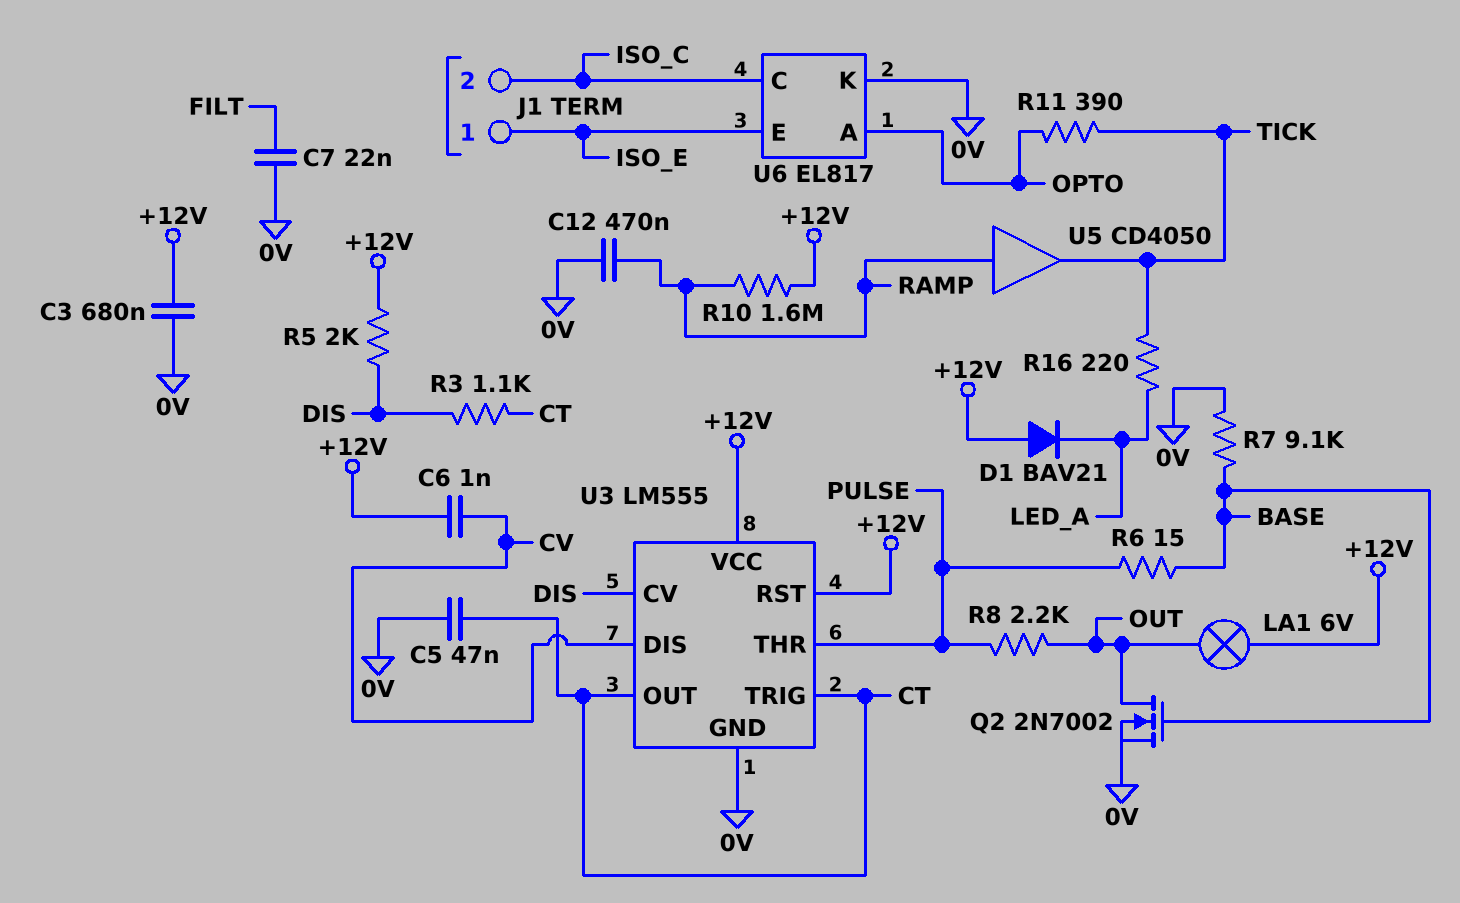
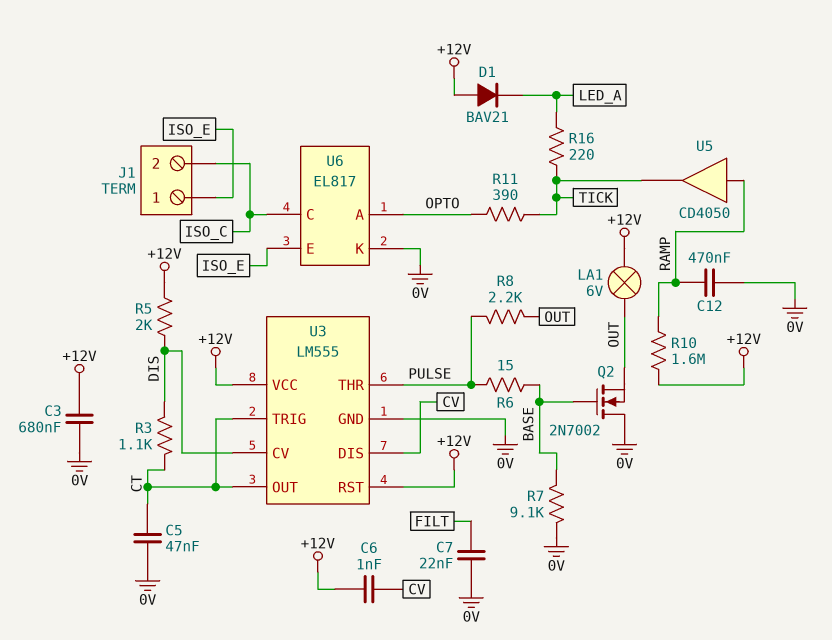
Q2: NMOS 2N7002 (G BASE, D OUT, S 0V) -> NMOS 2N7002 (G BASE, D 0V, S OUT)

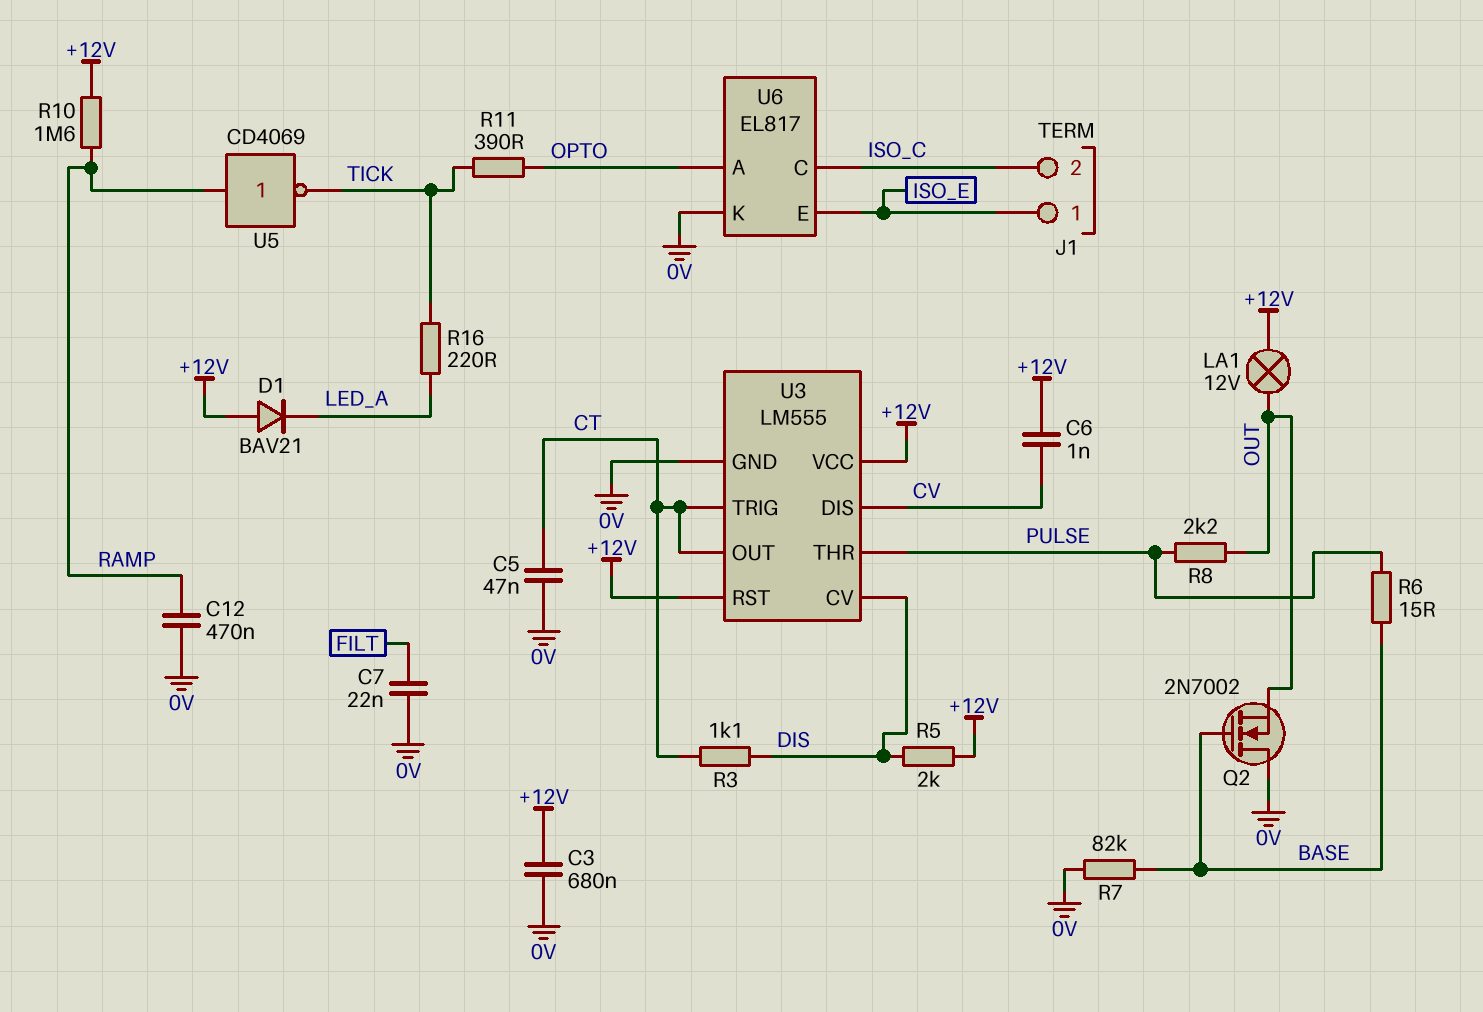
LA1: lamp 6V (+12V, OUT) -> lamp 12V (+12V, OUT)
R7: 9.1k (0V, BASE) -> 82k (0V, BASE)
U5: buffer CD4050 (in RAMP, out TICK) -> NOT CD4069 (in RAMP, out TICK)

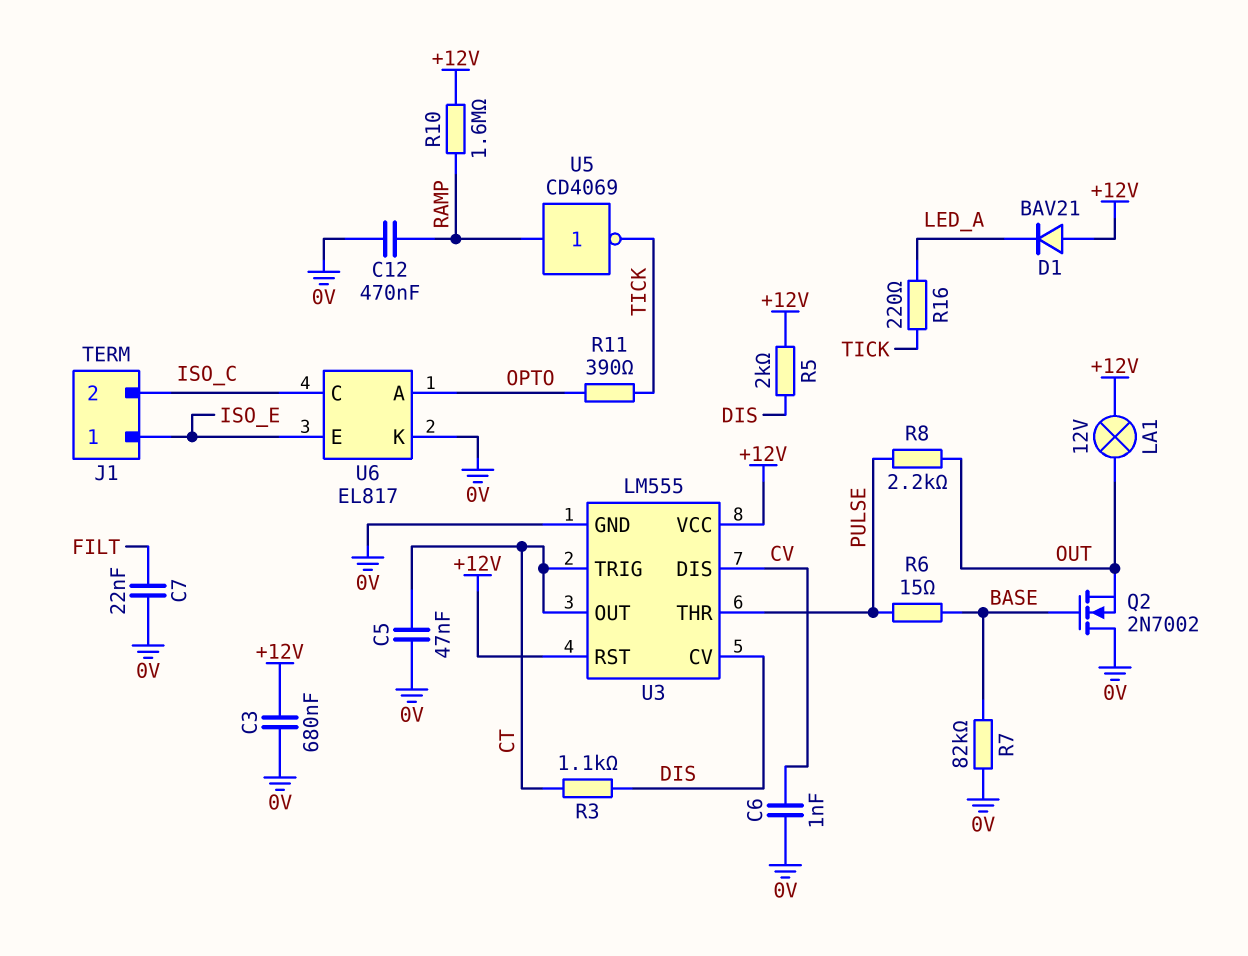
C6: 1nF (+12V, CV) -> 1nF (0V, CV)

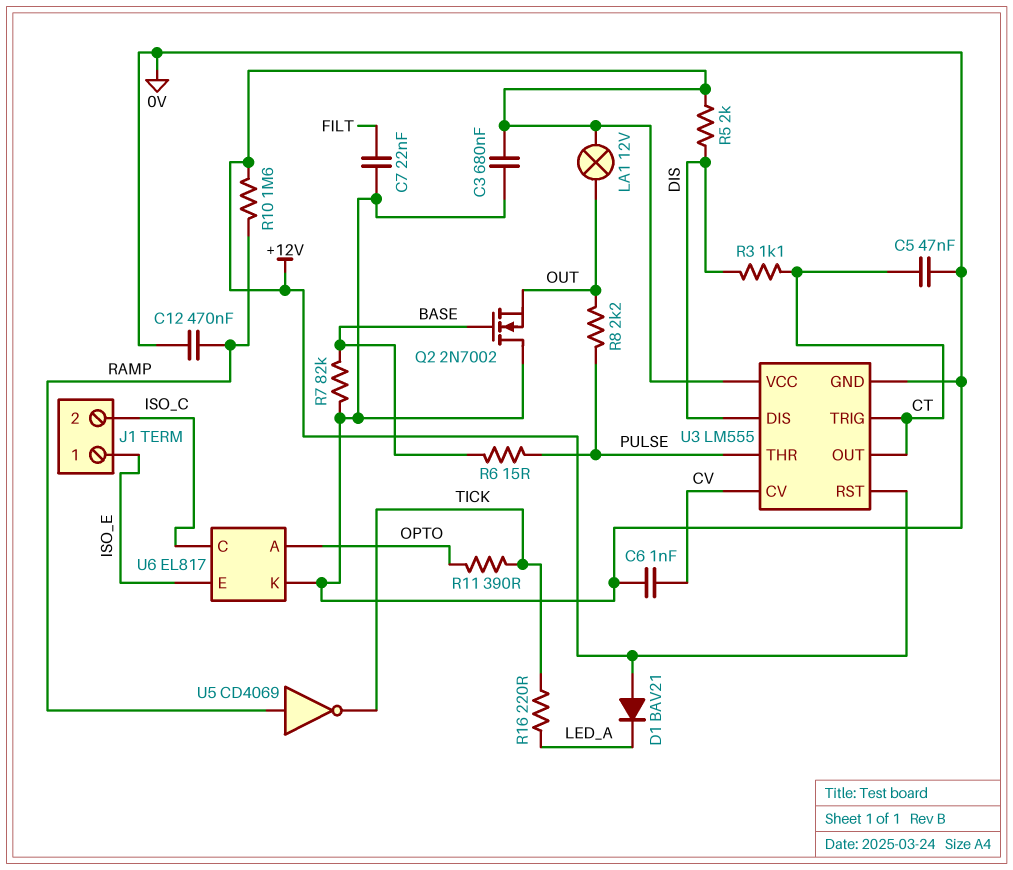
U3 pin CV: DIS -> CV
U3 pin DIS: CV -> DIS

